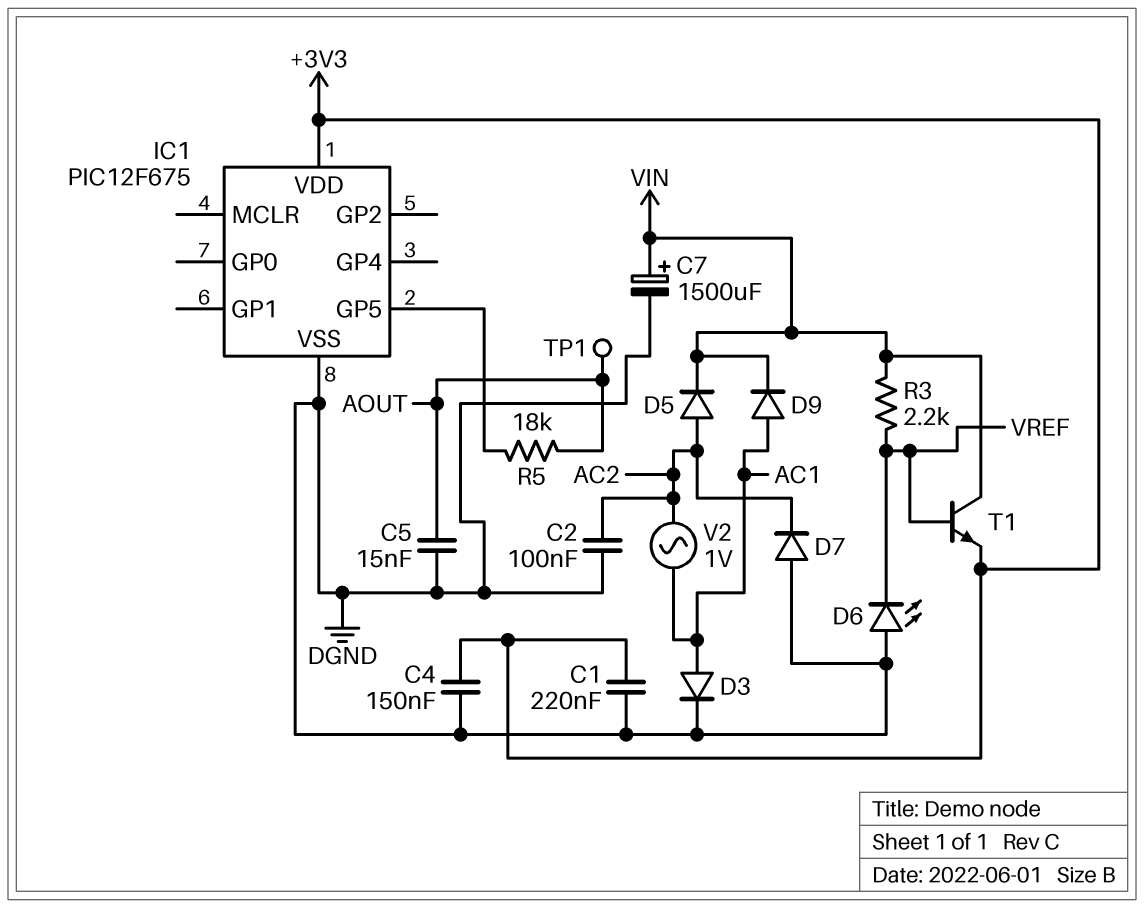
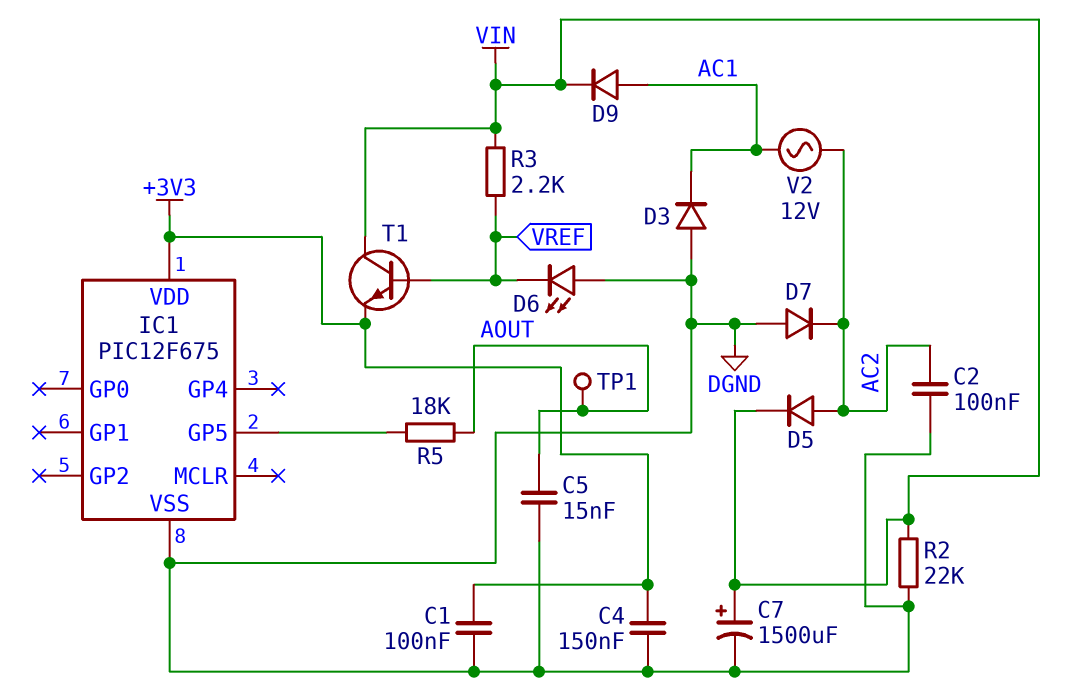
C1: 220nF (+3V3, DGND) -> 100nF (+3V3, DGND)
D3: diode (A AC1, K DGND) -> diode (A DGND, K AC1)
R2: none -> 22k (DGND, VIN)
V2: AC 1V (AC1, AC2) -> AC 12V (AC1, AC2)

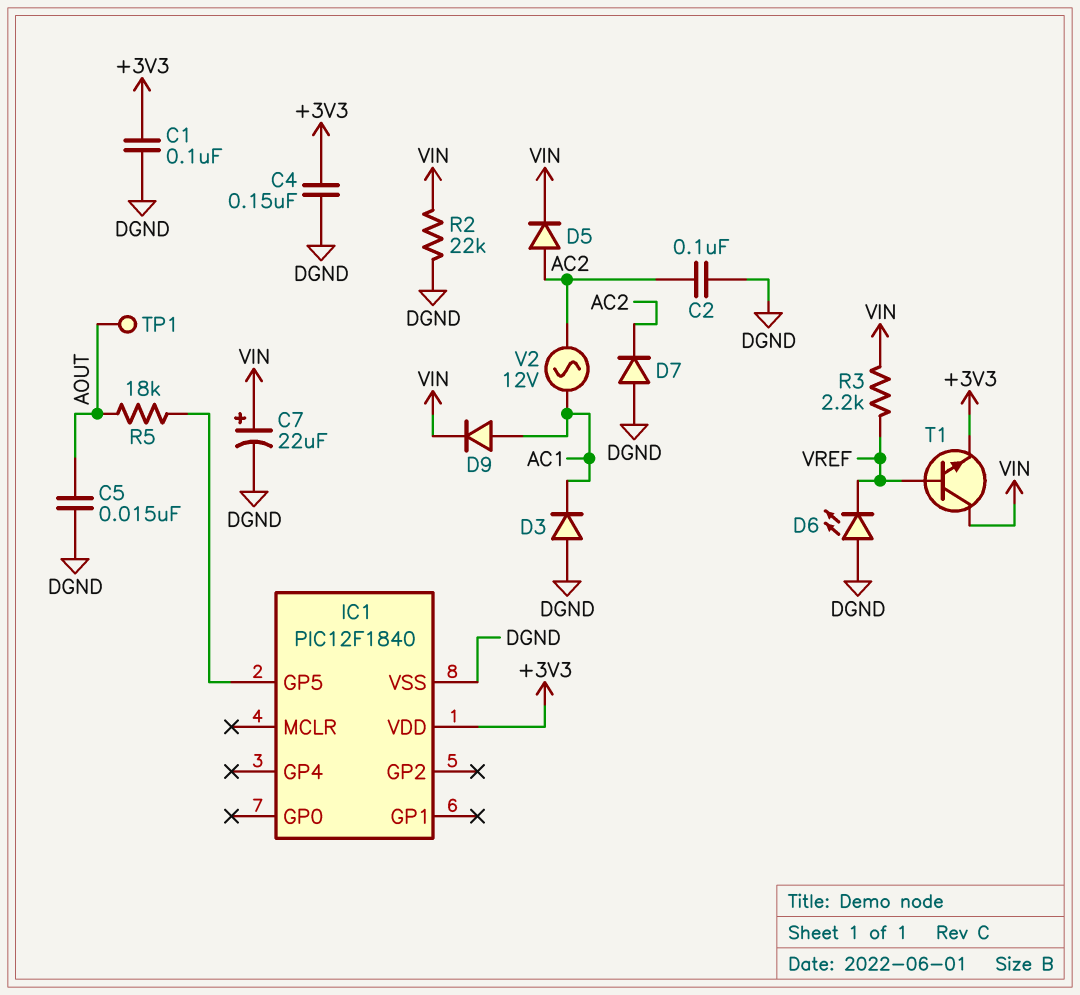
C7: 1500uF (plus VIN, minus DGND) -> 22uF (plus VIN, minus DGND)
IC1: PIC12F675 -> PIC12F1840

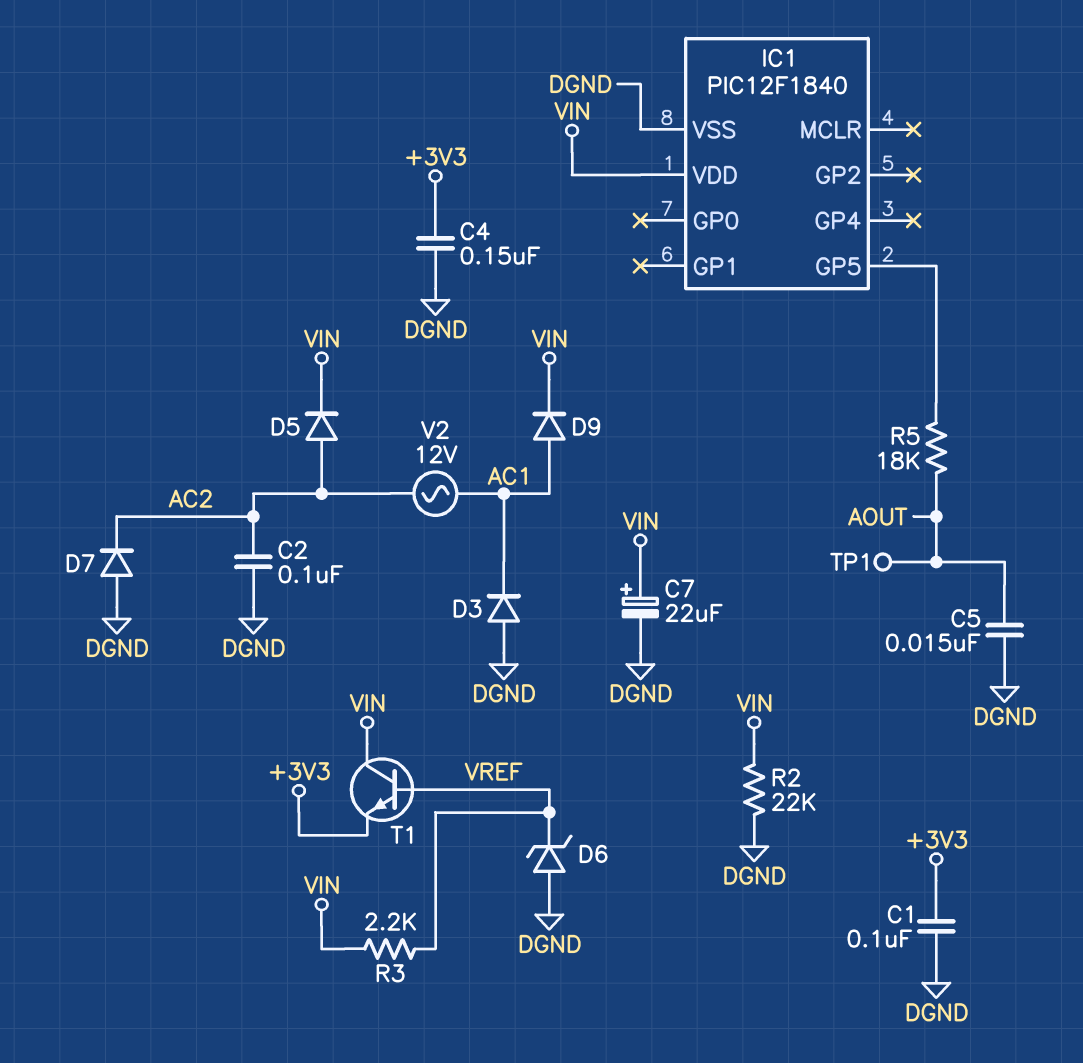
D6: LED (A DGND, K VREF) -> zener (A DGND, K VREF)
IC1 pin VDD: +3V3 -> VIN

